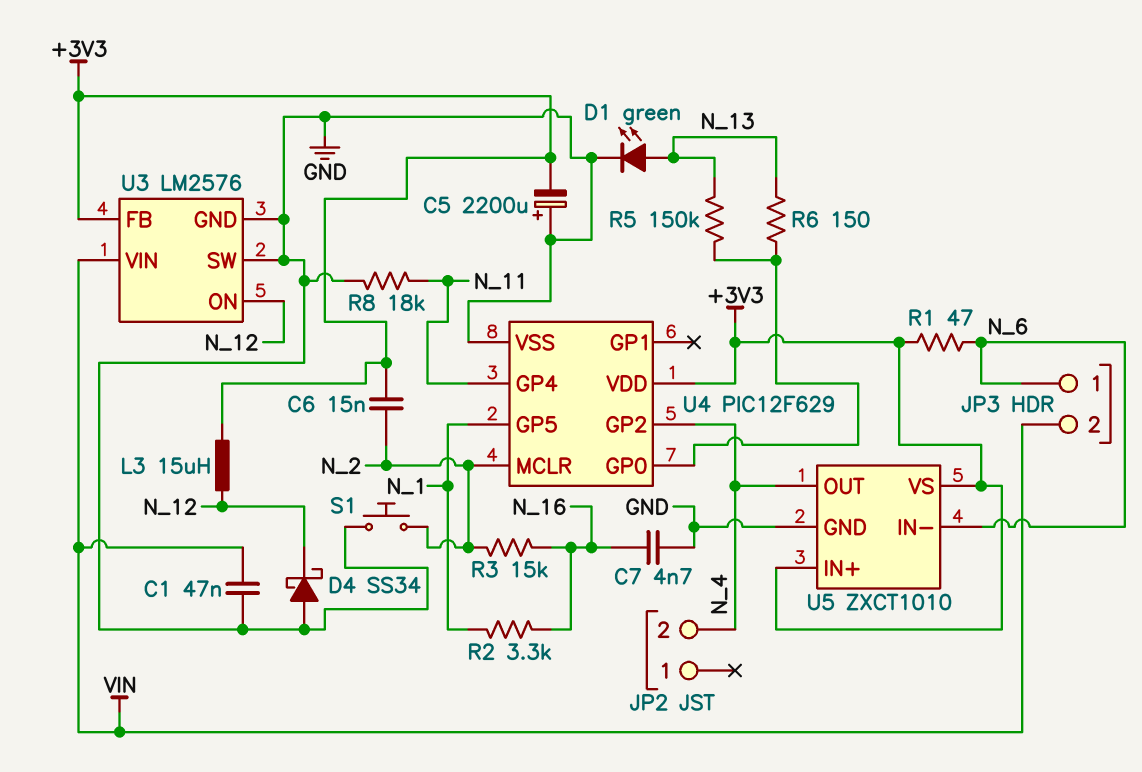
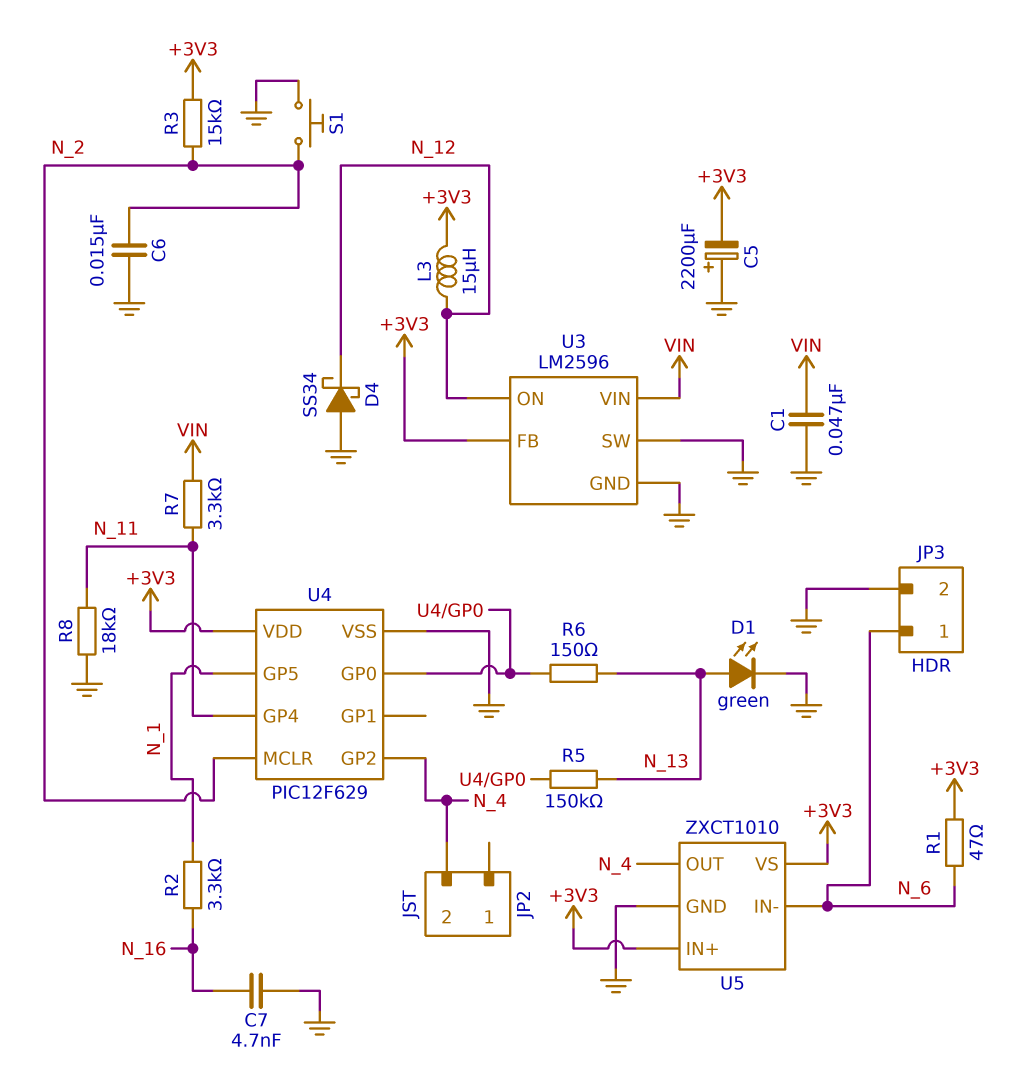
C6: 15nF (+3V3, N_2) -> 15nF (GND, N_2)
JP3 pin 2: VIN -> GND
R3: 15k (N_2, N_16) -> 15k (+3V3, N_2)
R7: none -> 3.3k (N_11, VIN)
U3: LM2576 -> LM2596

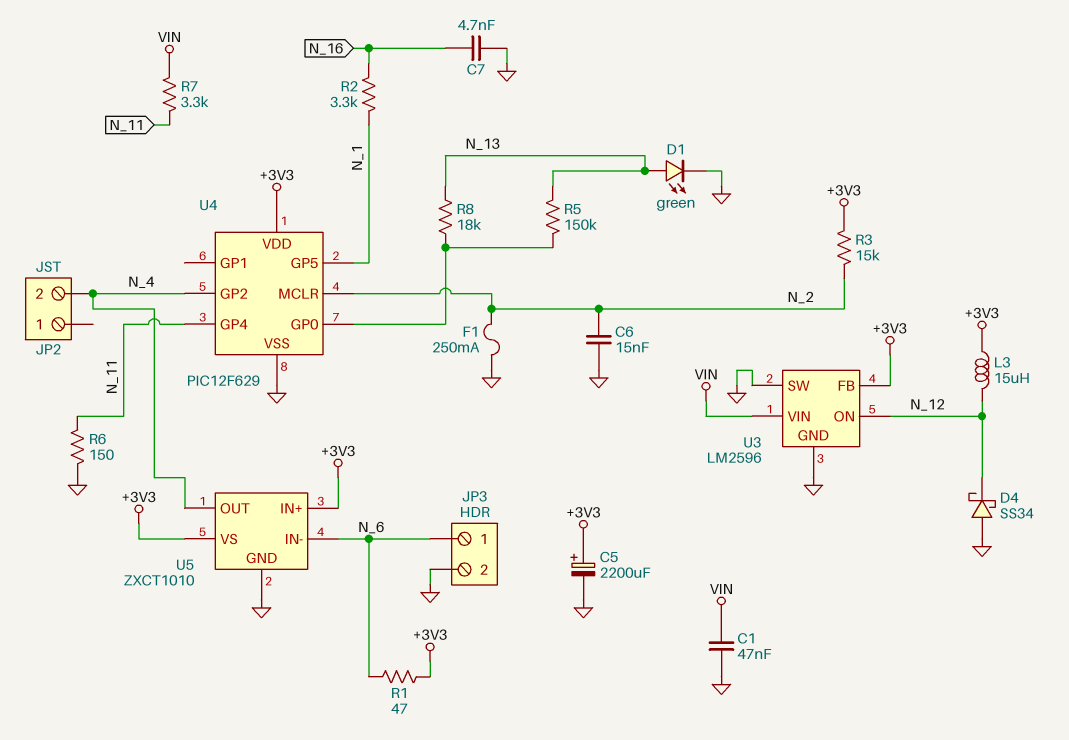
C5: 2200uF (plus GND, minus +3V3) -> 2200uF (plus +3V3, minus GND)
F1: none -> 250mA (GND, N_2)
R6: 150 (N_13, U4/GP0) -> 150 (GND, N_11)
R8: 18k (GND, N_11) -> 18k (N_13, U4/GP0)
S1: button (GND, N_2) -> none

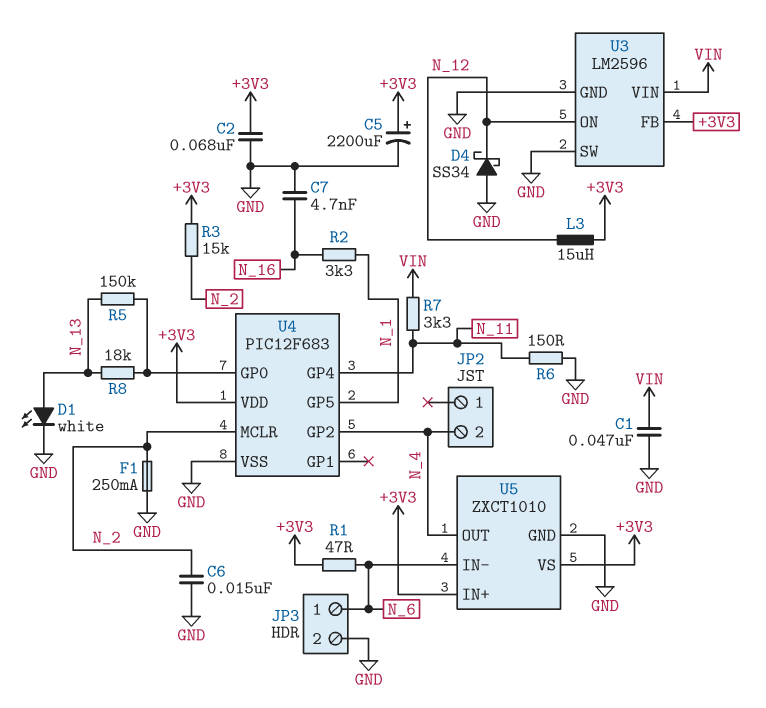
C2: none -> 68nF (+3V3, GND)
D1: LED green (A N_13, K GND) -> LED white (A N_13, K GND)
U4: PIC12F629 -> PIC12F683

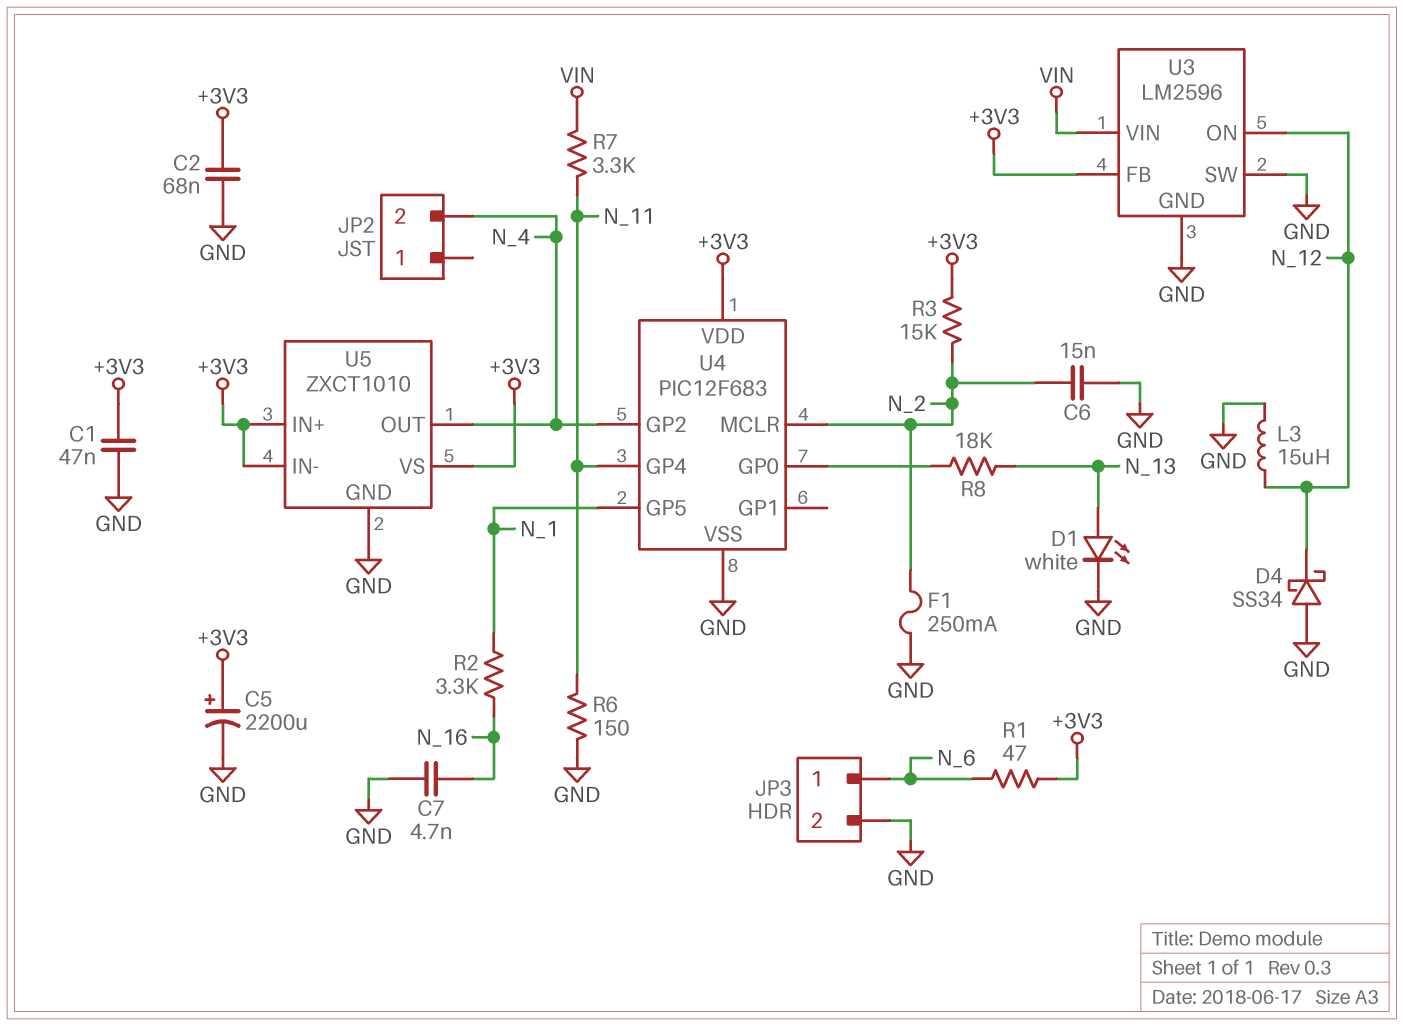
C1: 47nF (GND, VIN) -> 47nF (+3V3, GND)
L3: 15uH (+3V3, N_12) -> 15uH (GND, N_12)
R5: 150k (N_13, U4/GP0) -> none
U5 pin IN-: N_6 -> +3V3

